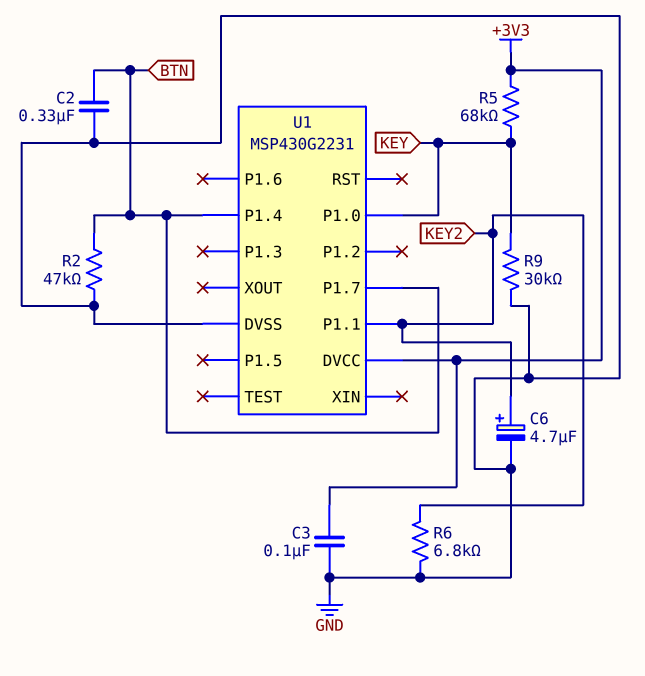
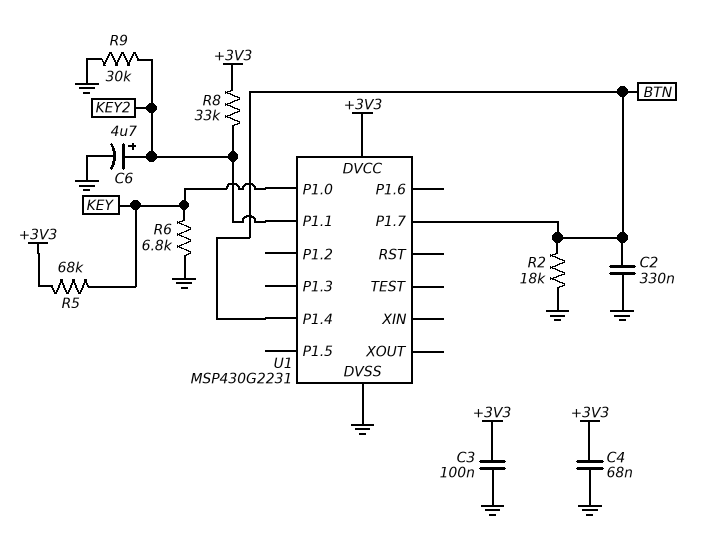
C4: none -> 68nF (+3V3, GND)
R2: 47k (BTN, GND) -> 18k (BTN, GND)
R6: 6.8k (GND, KEY2) -> 6.8k (GND, KEY)
R8: none -> 33k (+3V3, KEY2)
R9: 30k (GND, KEY) -> 30k (GND, KEY2)

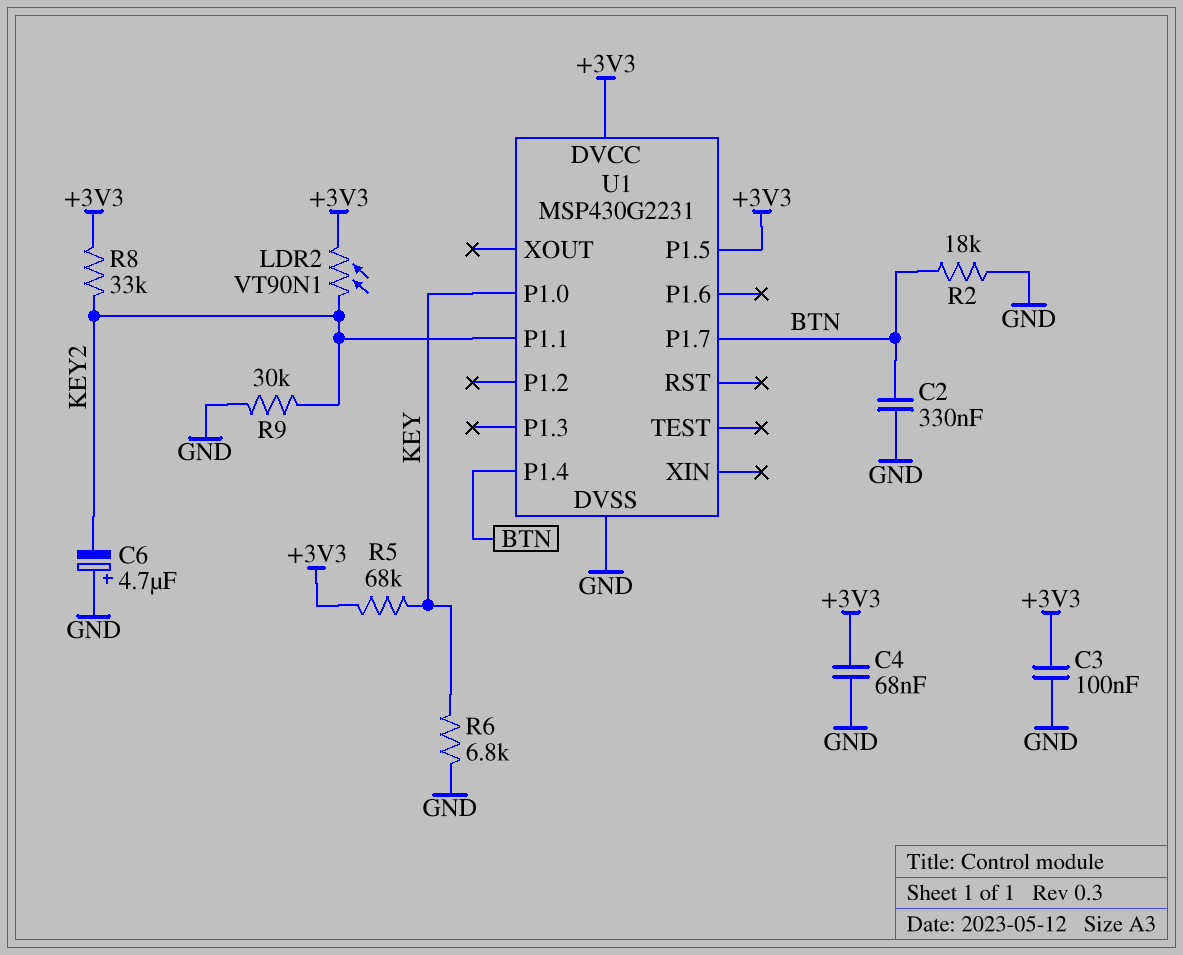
C6: 4.7uF (plus KEY2, minus GND) -> 4.7uF (plus GND, minus KEY2)
LDR2: none -> VT90N1 (+3V3, KEY2)
U1 pin P1.5: none -> +3V3

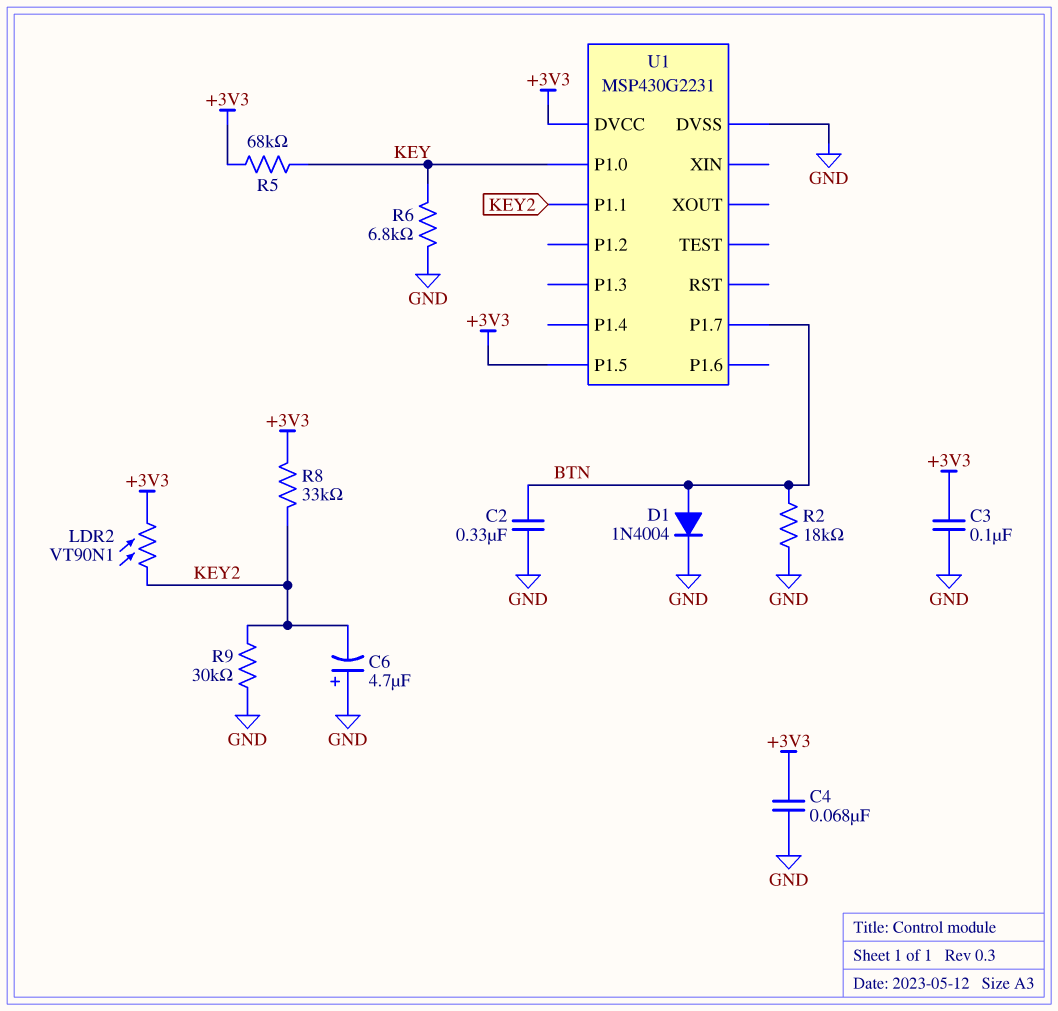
D1: none -> diode 1N4004 (A BTN, K GND)
U1 pin P1.4: BTN -> none

